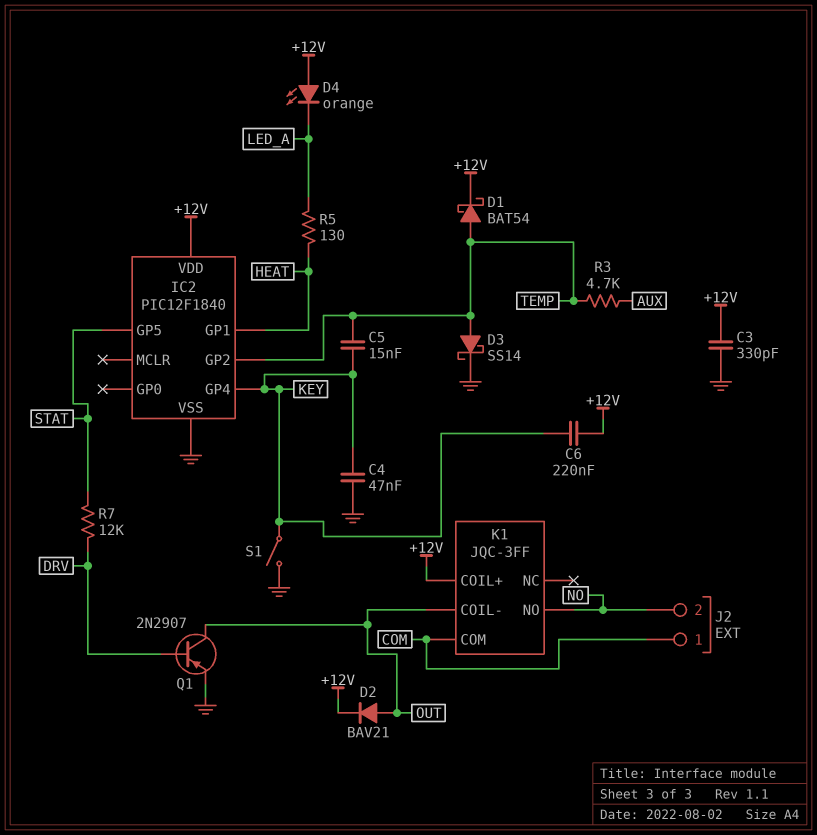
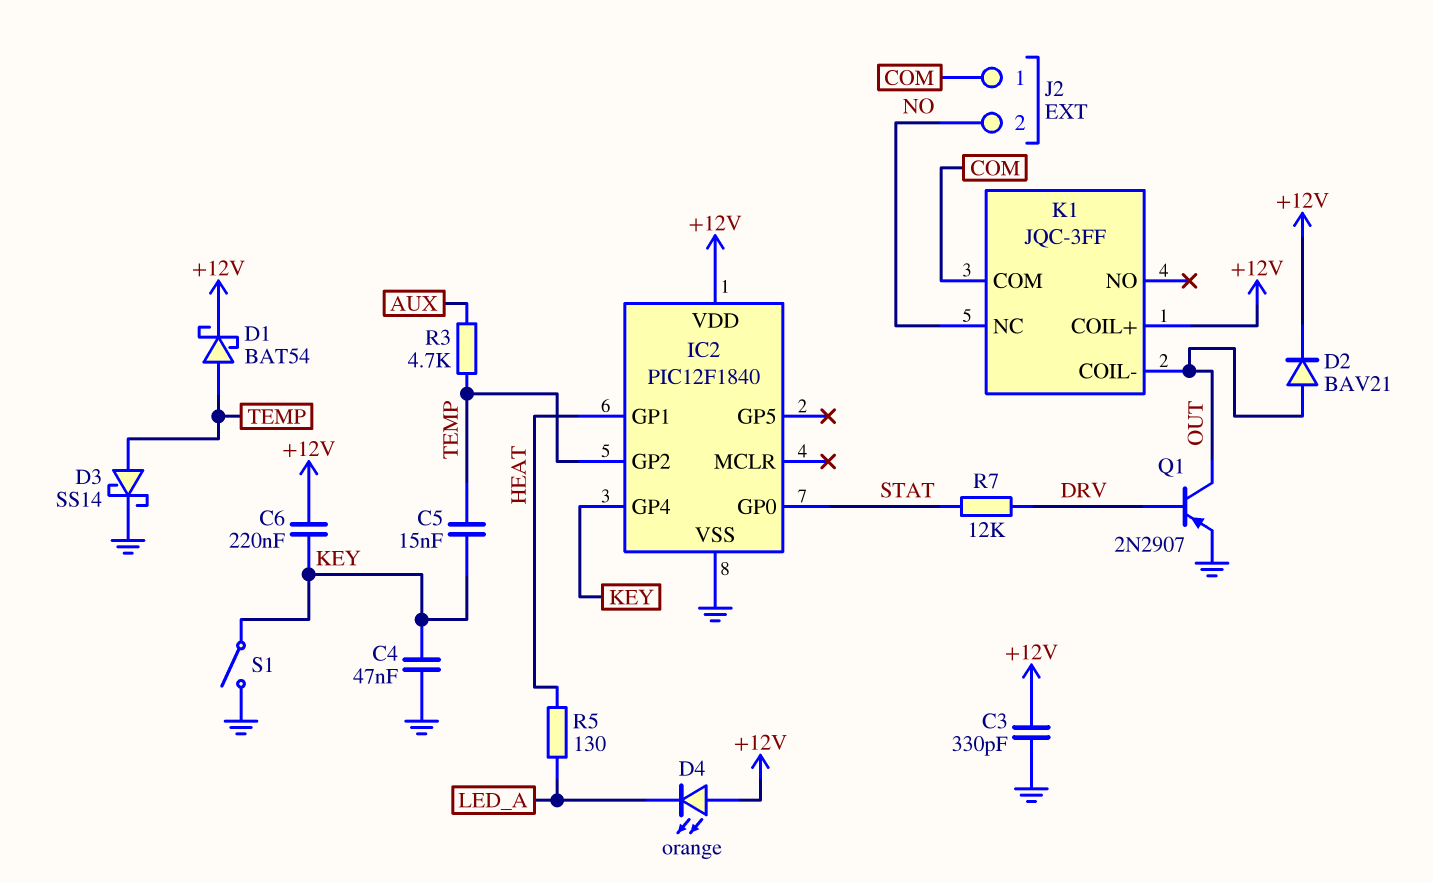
IC2 pin GP0: none -> STAT
IC2 pin GP5: STAT -> none
K1 pin NC: none -> NO
K1 pin NO: NO -> none

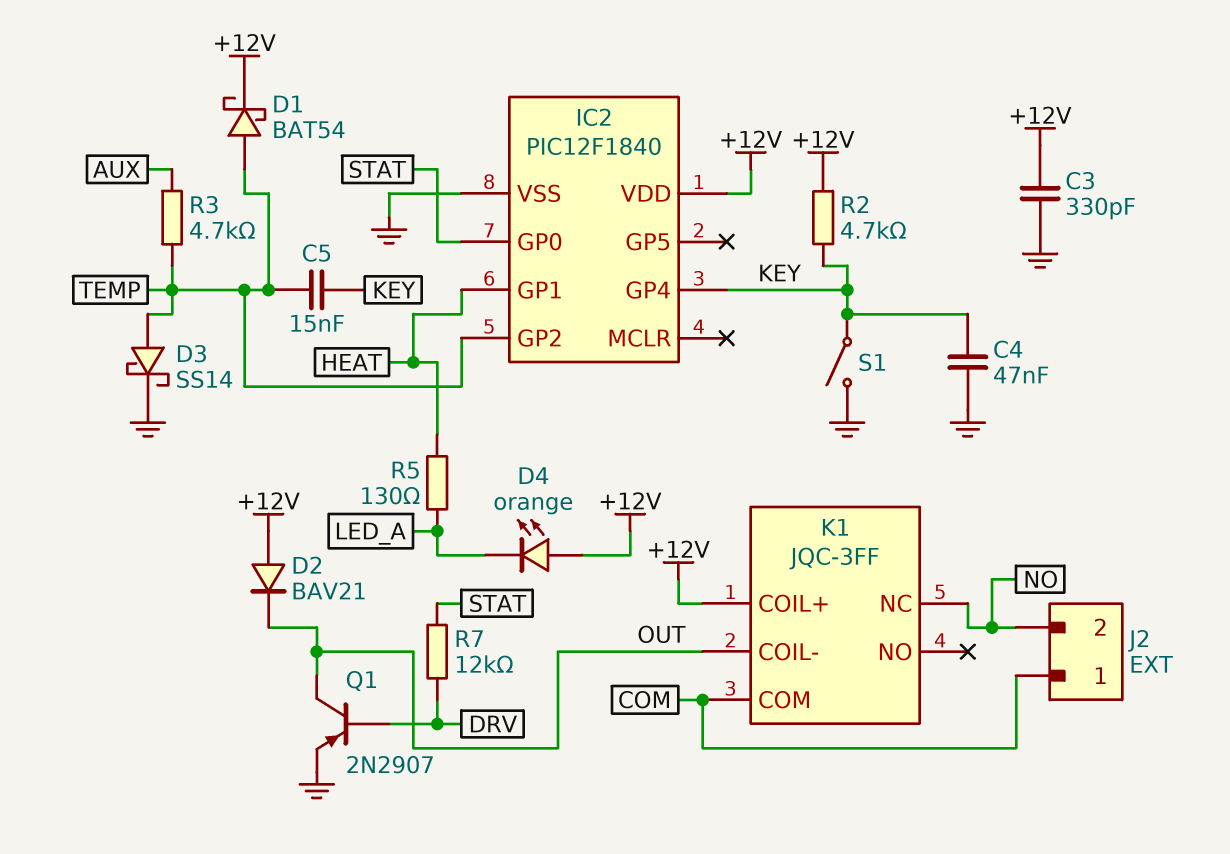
C6: 220nF (+12V, KEY) -> none
D2: diode BAV21 (A OUT, K +12V) -> diode BAV21 (A +12V, K OUT)
R2: none -> 4.7k (+12V, KEY)

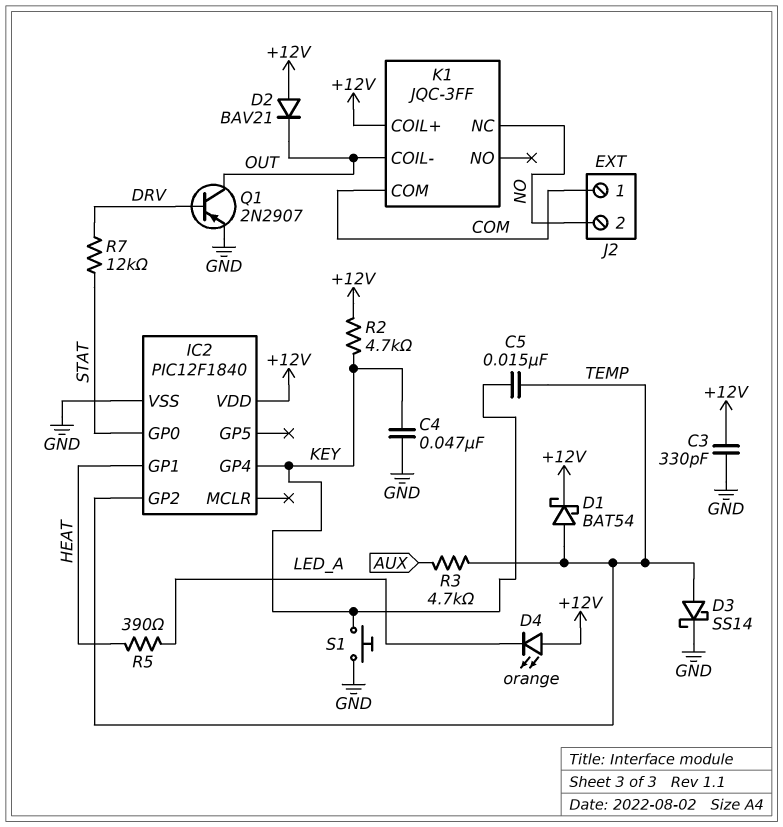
R5: 130 (HEAT, LED_A) -> 390 (HEAT, LED_A)
S1: switch (GND, KEY) -> button (GND, KEY)

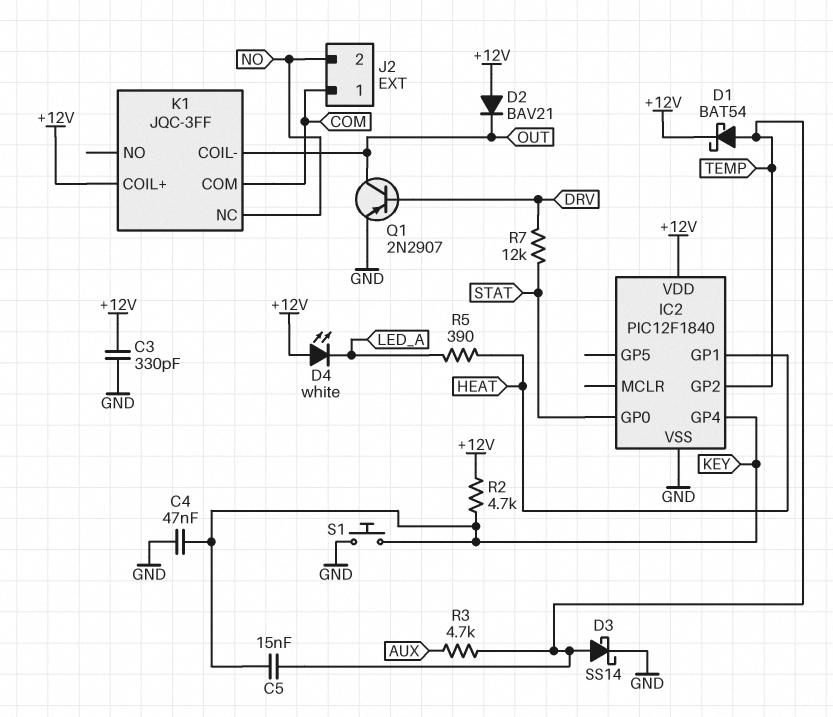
D4: LED orange (A +12V, K LED_A) -> LED white (A +12V, K LED_A)

